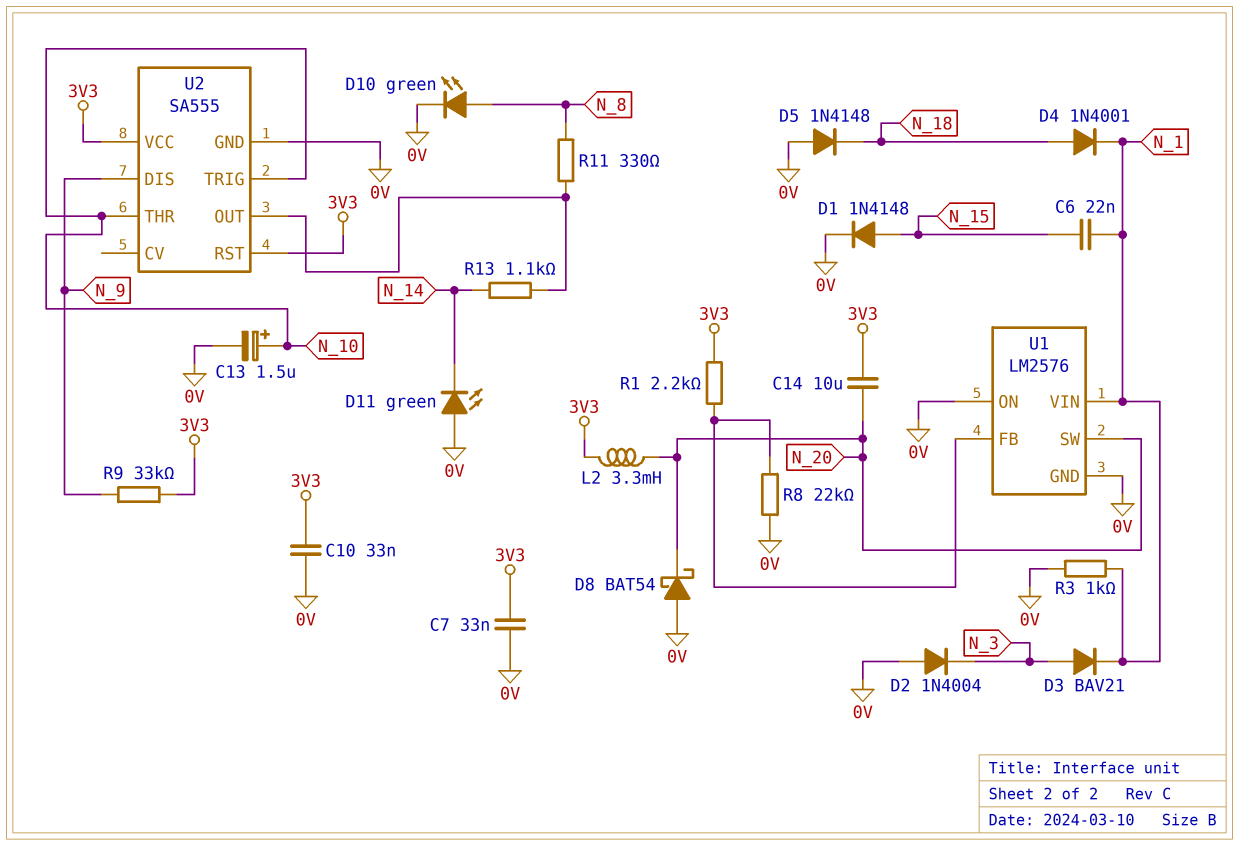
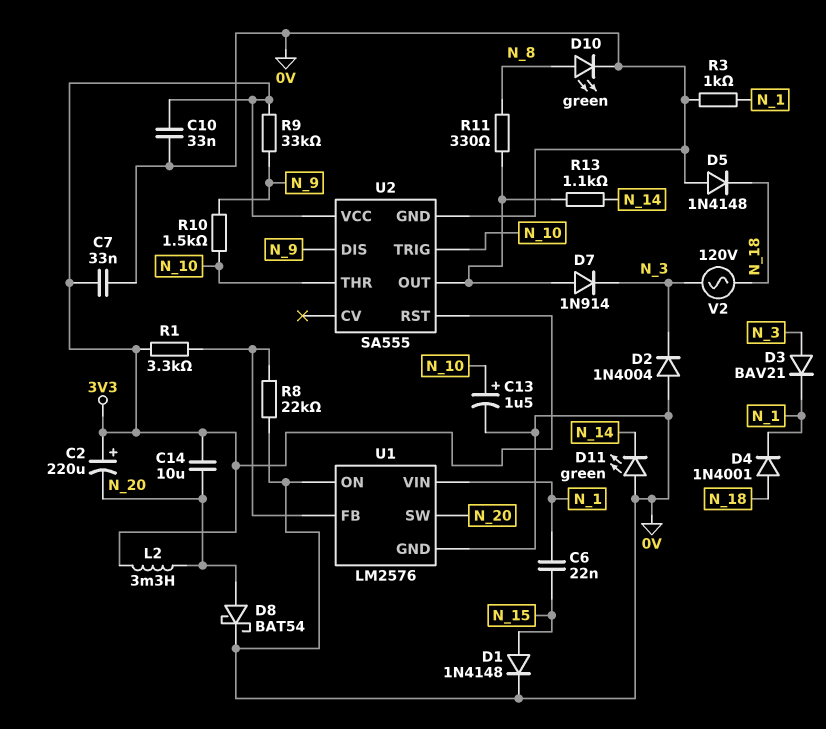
C2: none -> 220uF (plus 3V3, minus N_20)
D7: none -> diode 1N914 (A U2/OUT, K N_3)
D8: schottky BAT54 (A 0V, K N_20) -> schottky BAT54 (A N_20, K 0V)
R1: 2.2k (3V3, U1/FB) -> 3.3k (3V3, U1/FB)
R10: none -> 1.5k (N_9, N_10)
V2: none -> AC 120V (N_3, N_18)

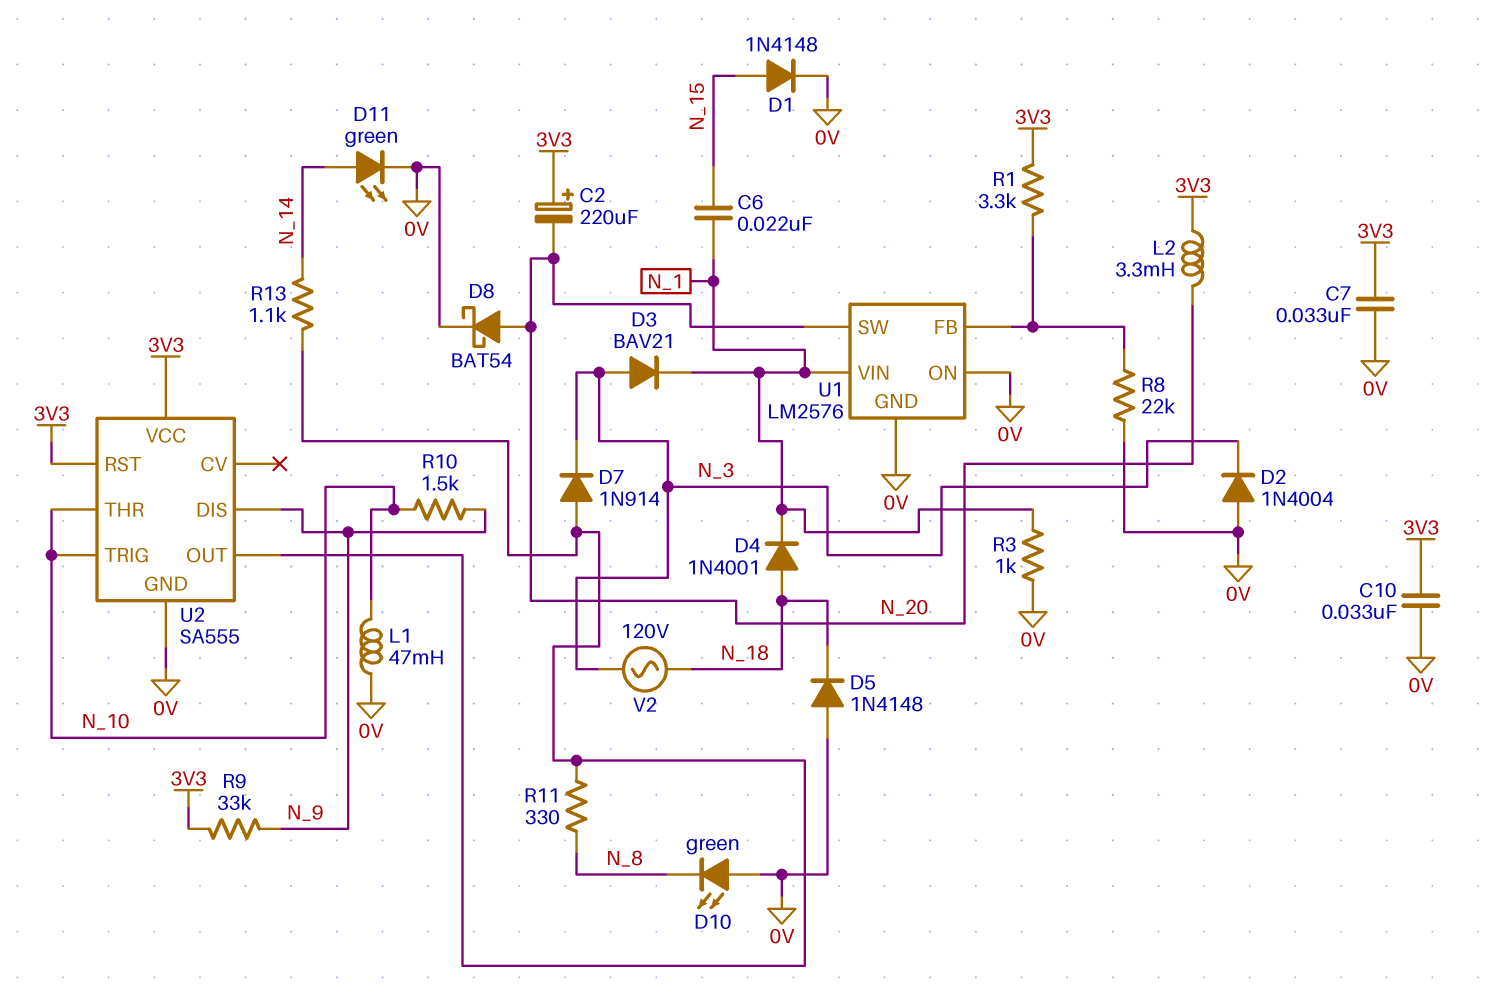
C13: 1.5uF (plus N_10, minus 0V) -> none
C14: 10uF (3V3, N_20) -> none
D10: LED green (A N_8, K 0V) -> LED green (A 0V, K N_8)
D11: LED green (A 0V, K N_14) -> LED green (A N_14, K 0V)
L1: none -> 47mH (0V, N_10)

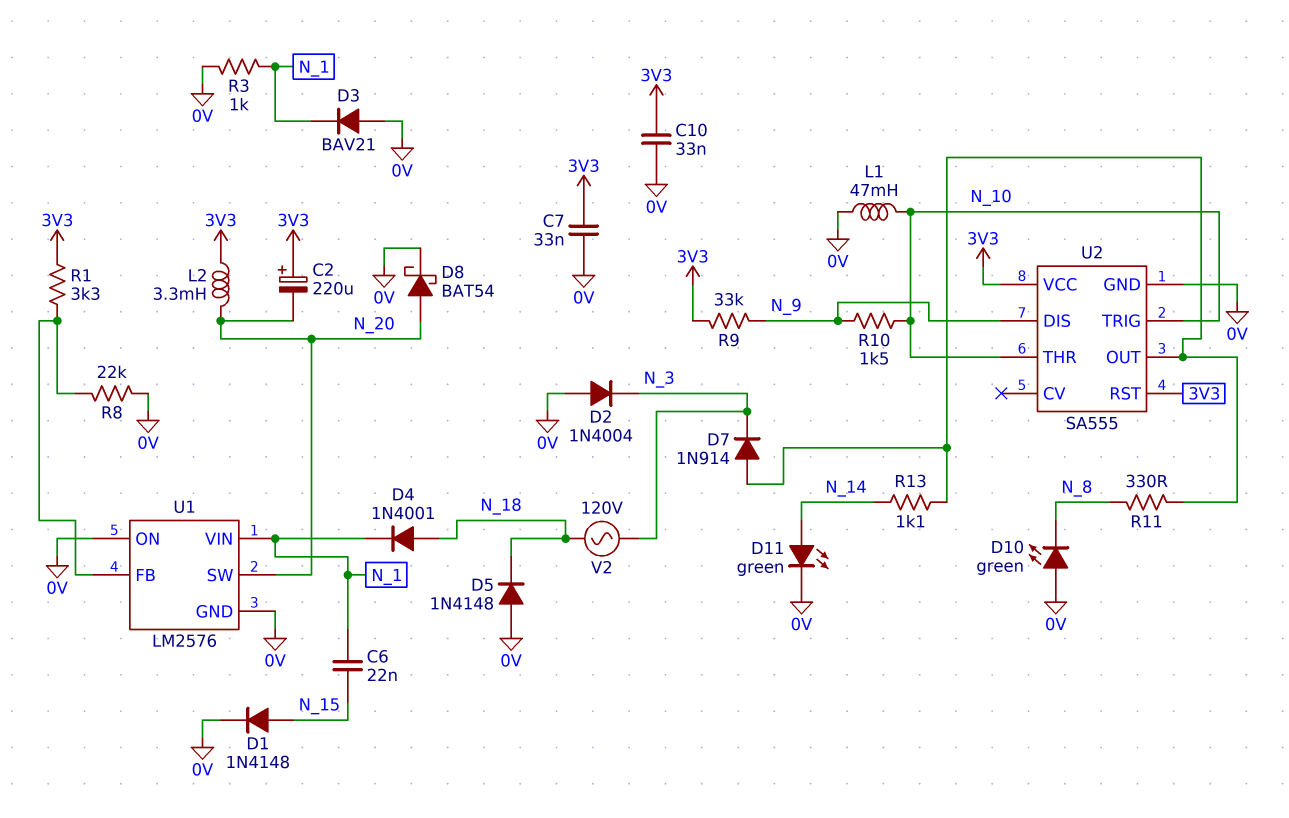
D3: diode BAV21 (A N_3, K N_1) -> diode BAV21 (A 0V, K N_1)

